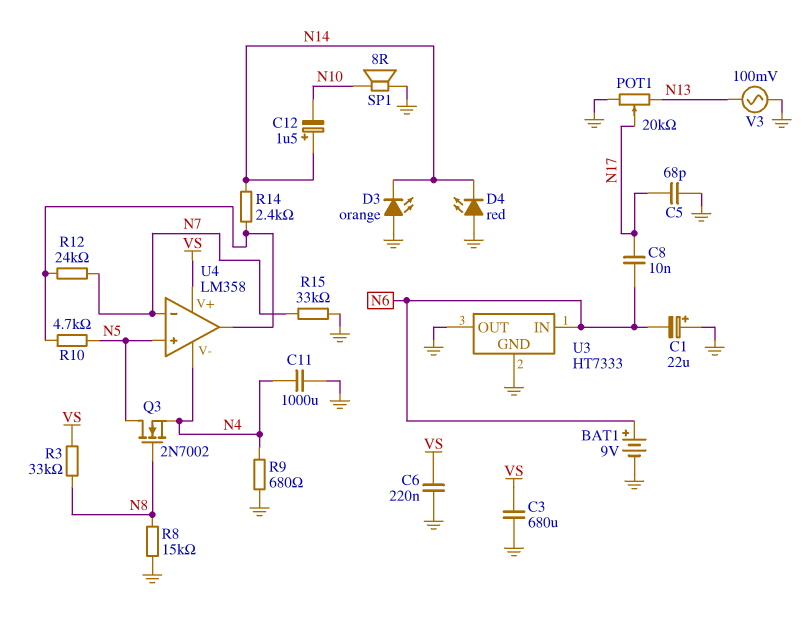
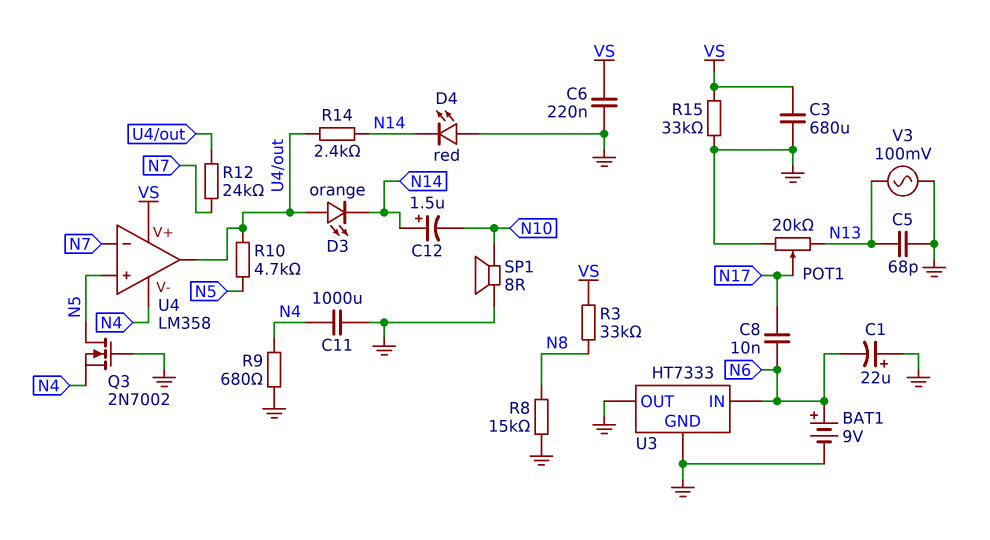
C5: 68pF (GND, N17) -> 68pF (GND, N13)
D3: LED orange (A GND, K N14) -> LED orange (A U4/out, K N14)
Q3: NMOS 2N7002 (G N8, D N5, S N4) -> NMOS 2N7002 (G GND, D N5, S N4)
R15: 33k (GND, N7) -> 33k (GND, VS)

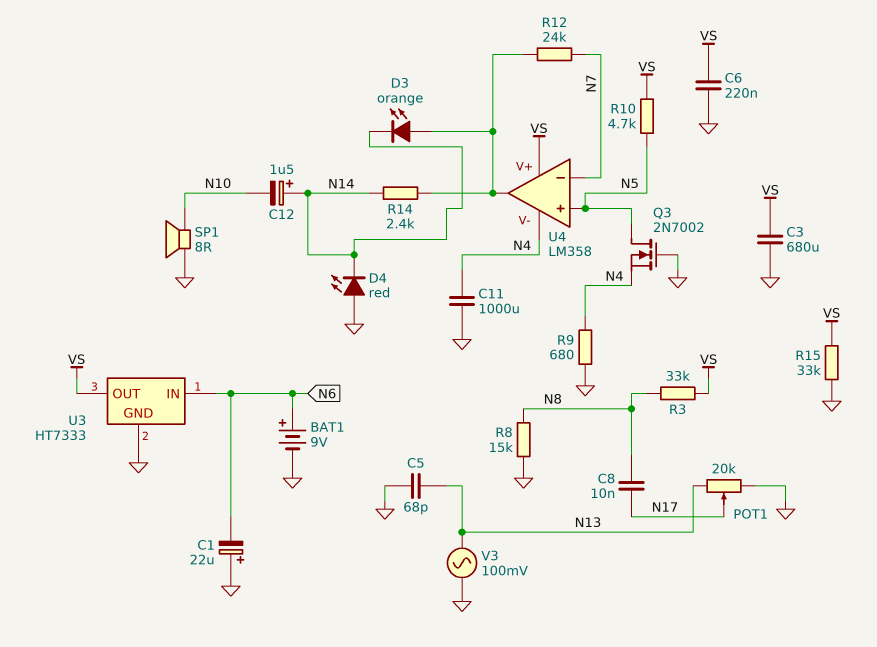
C8: 10nF (N6, N17) -> 10nF (N8, N17)
R10: 4.7k (N5, U4/out) -> 4.7k (N5, VS)
U3 pin OUT: GND -> VS

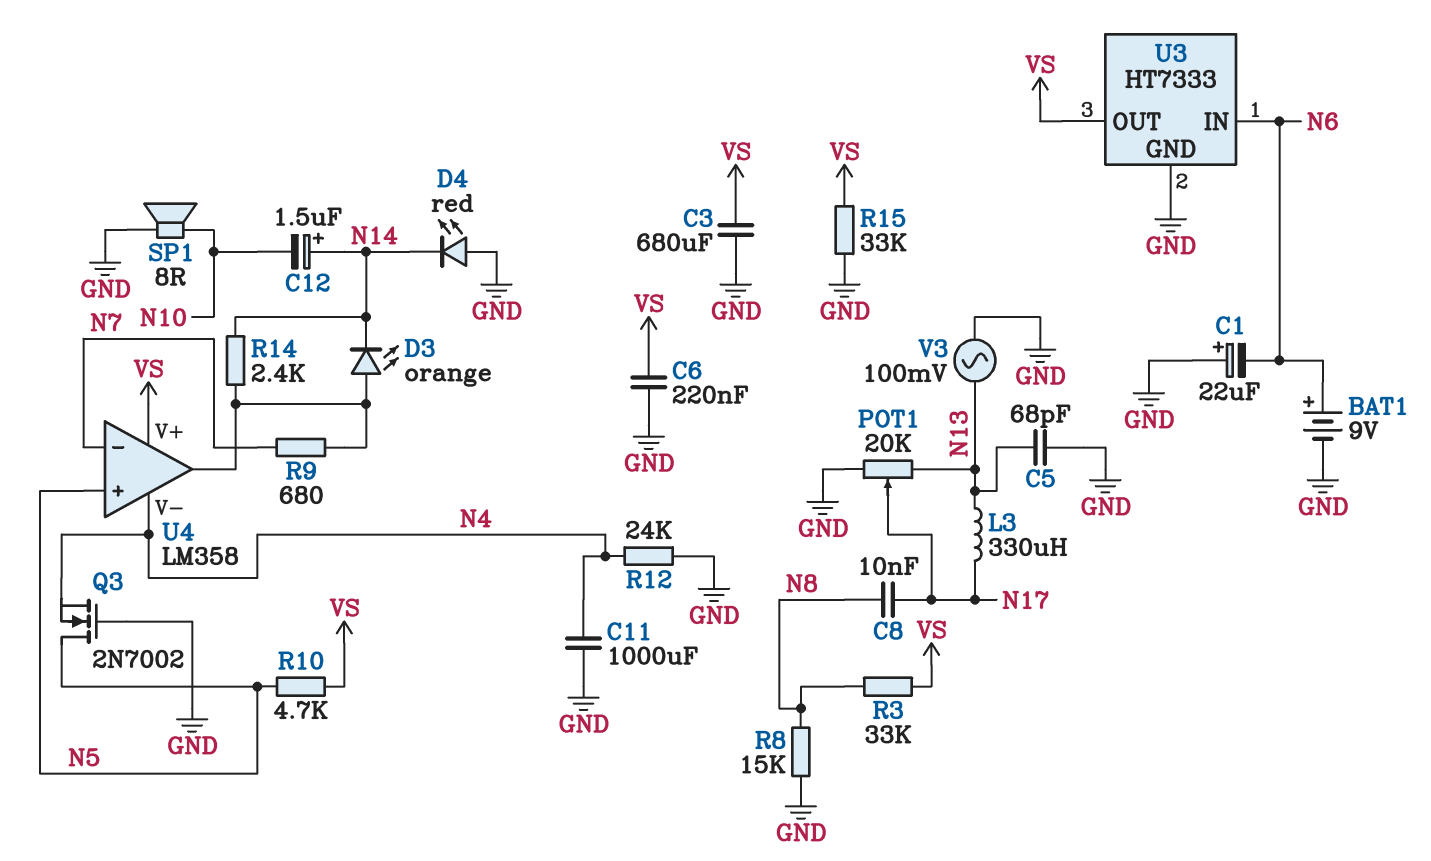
L3: none -> 330uH (N13, N17)
R9: 680 (GND, N4) -> 680 (N7, U4/out)
R12: 24k (N7, U4/out) -> 24k (GND, N4)

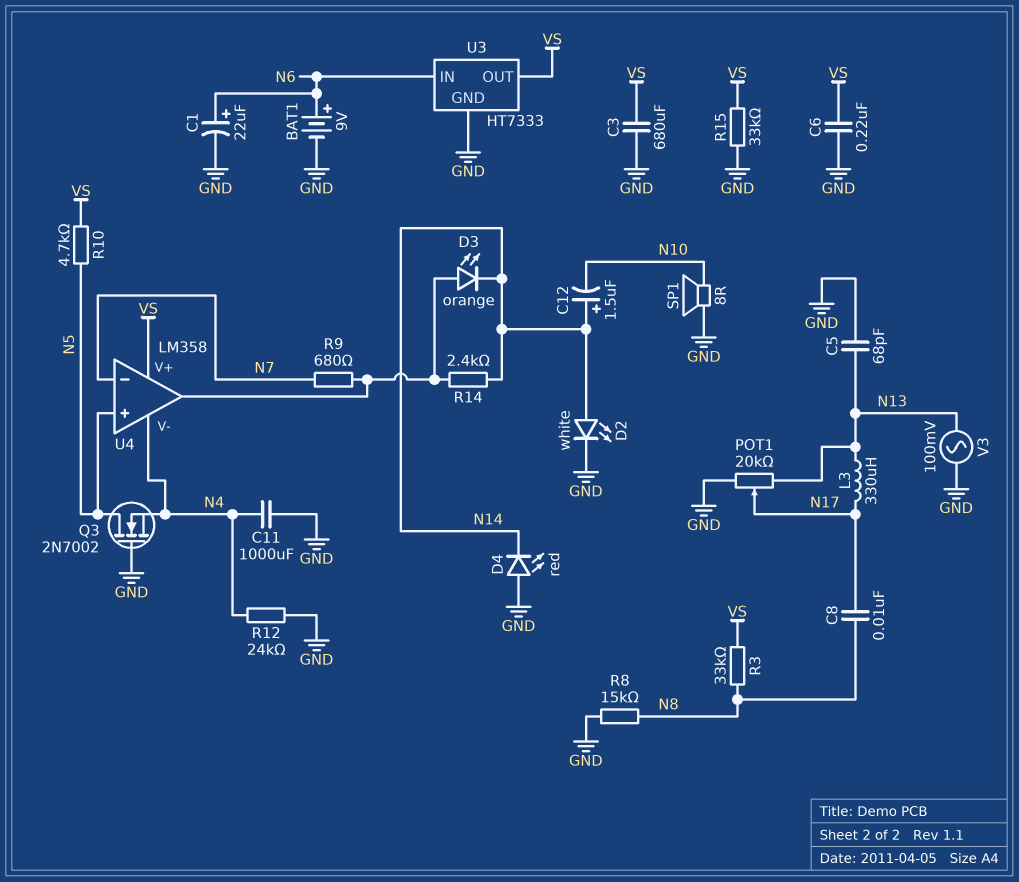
C1: 22uF (plus GND, minus N6) -> 22uF (plus N6, minus GND)
D2: none -> LED white (A N14, K GND)

